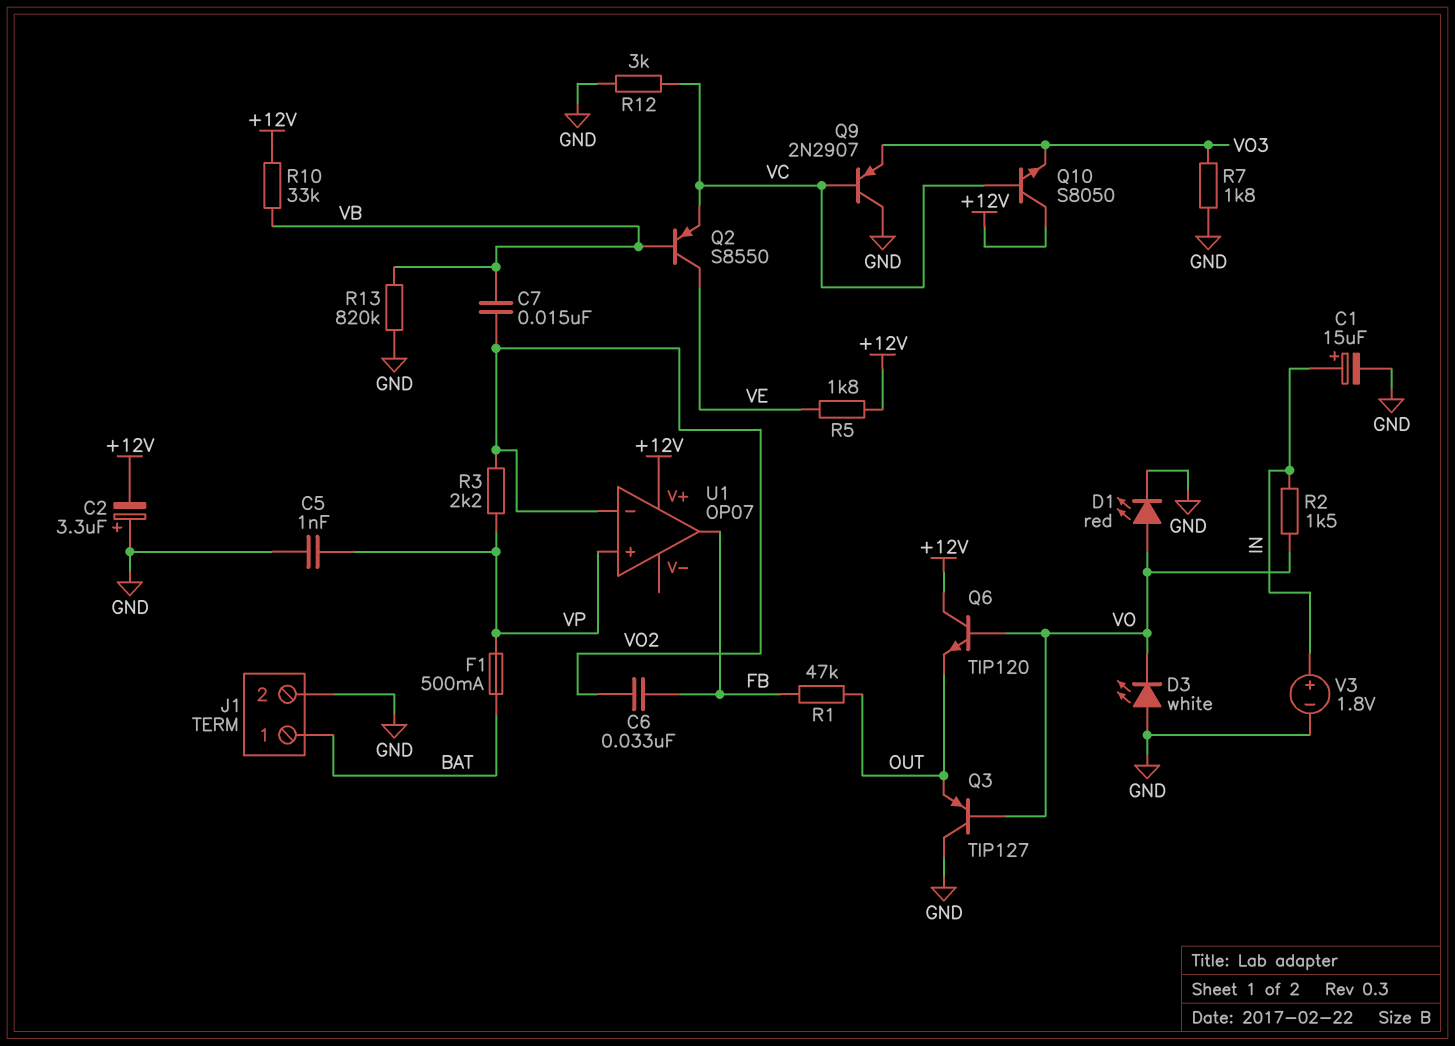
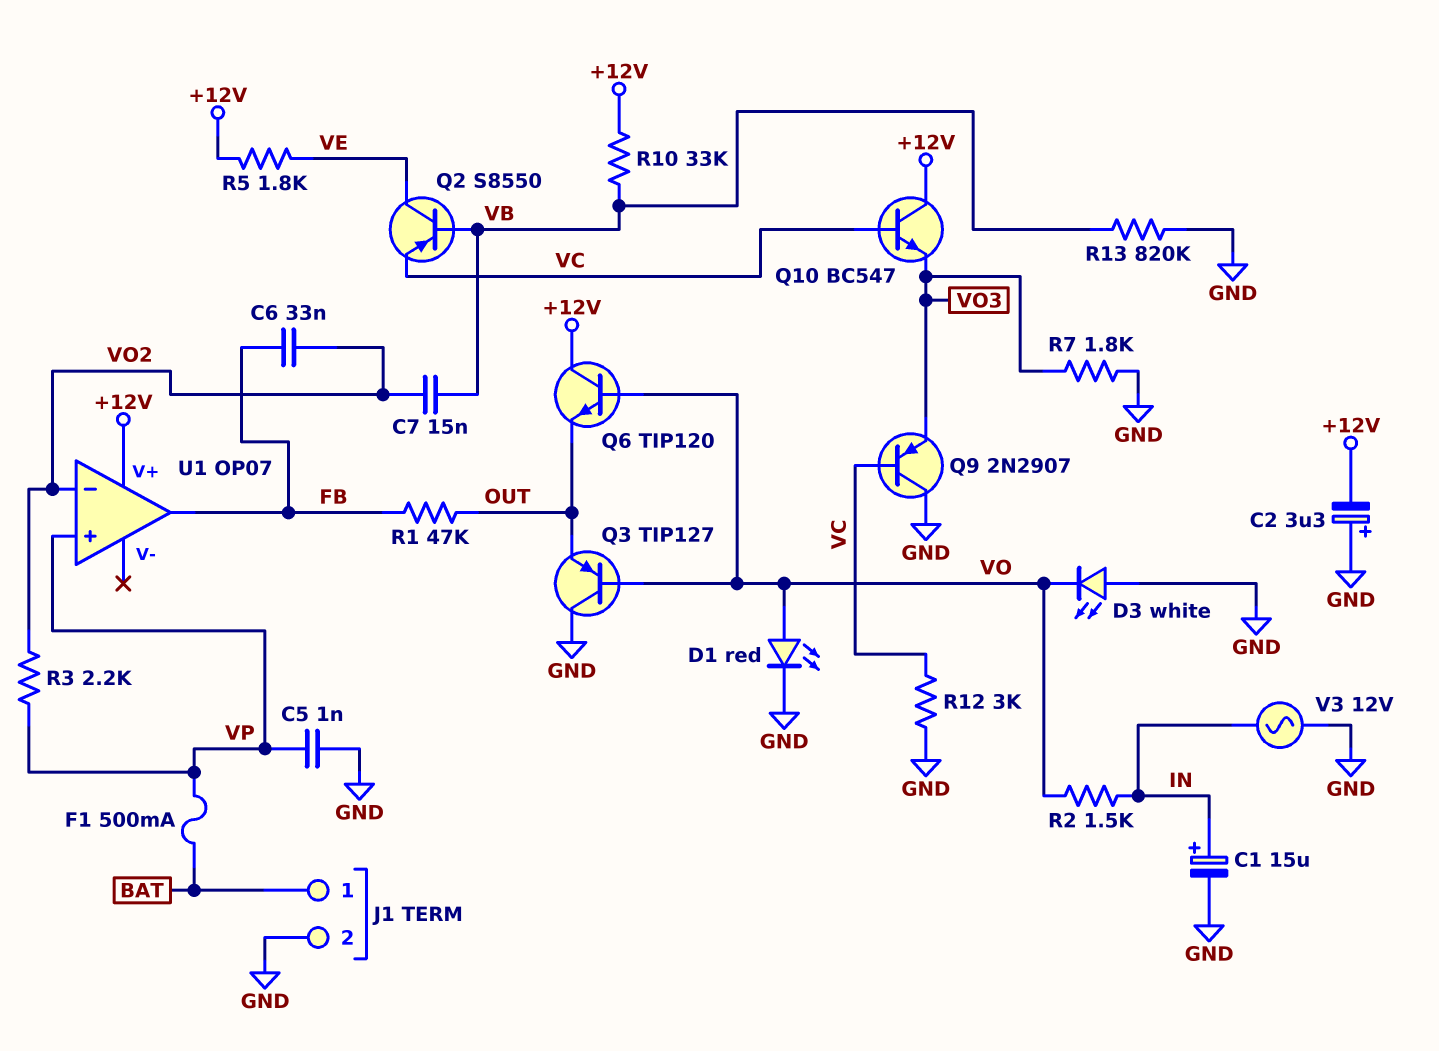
Q10: NPN S8050 (B VC, C +12V, E VO3) -> NPN BC547 (B VC, C +12V, E VO3)
V3: 1.8V (plus IN, minus GND) -> AC 12V (GND, IN)

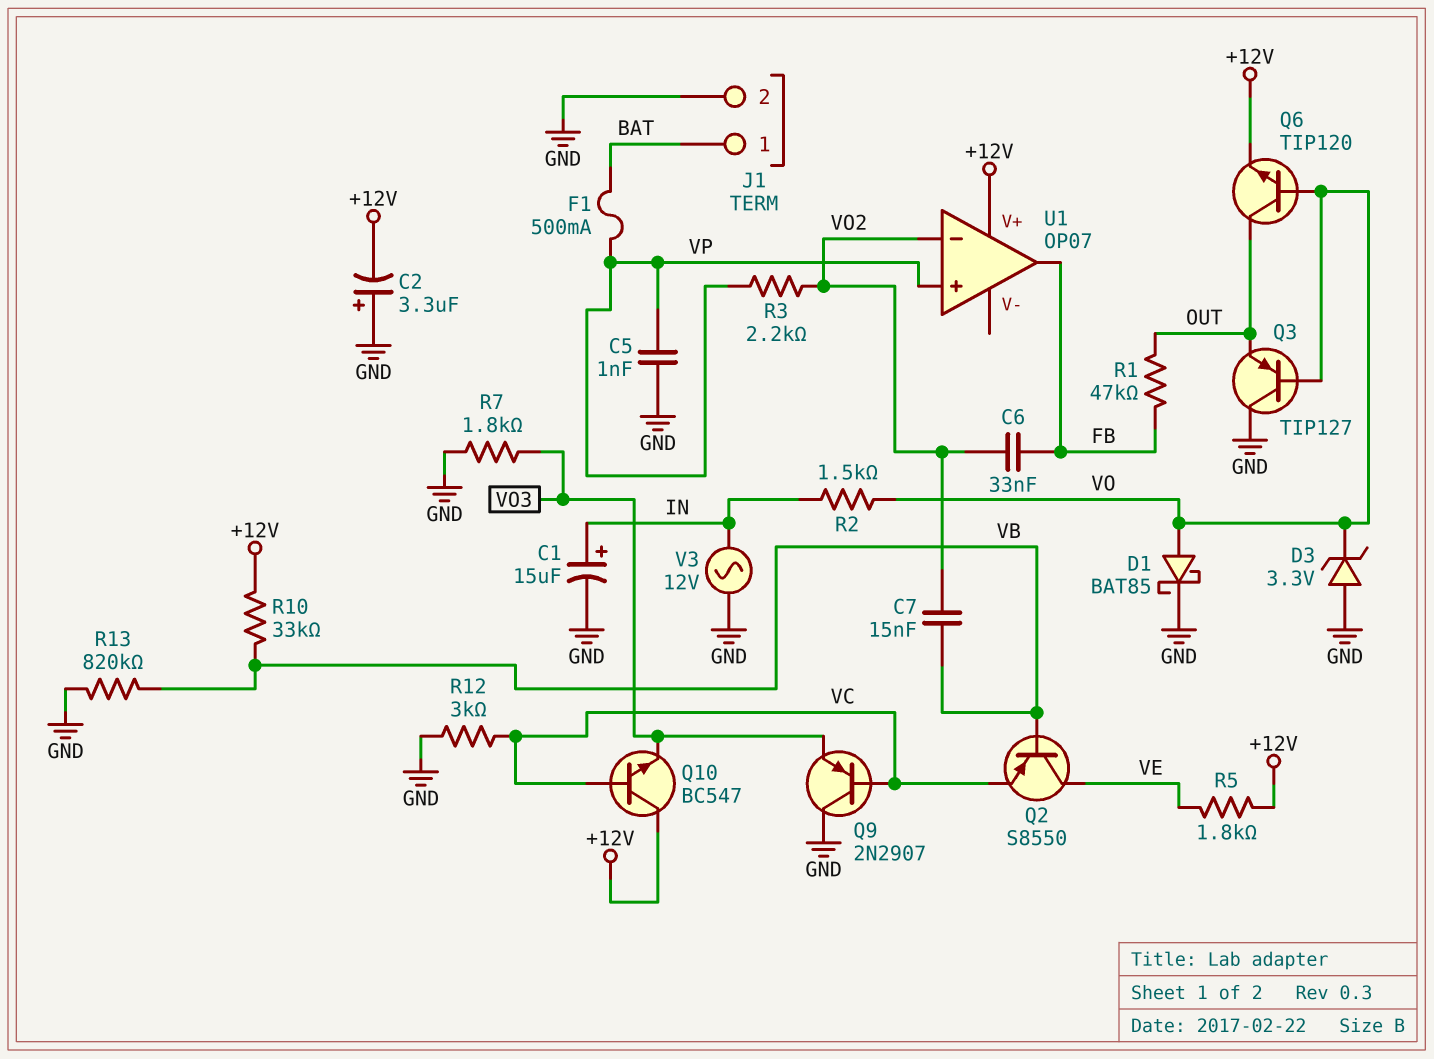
D1: LED red (A VO, K GND) -> schottky BAT85 (A VO, K GND)
D3: LED white (A GND, K VO) -> zener 3.3V (A GND, K VO)
Q6: NPN TIP120 (B VO, C +12V, E OUT) -> NPN TIP120 (B VO, C OUT, E +12V)

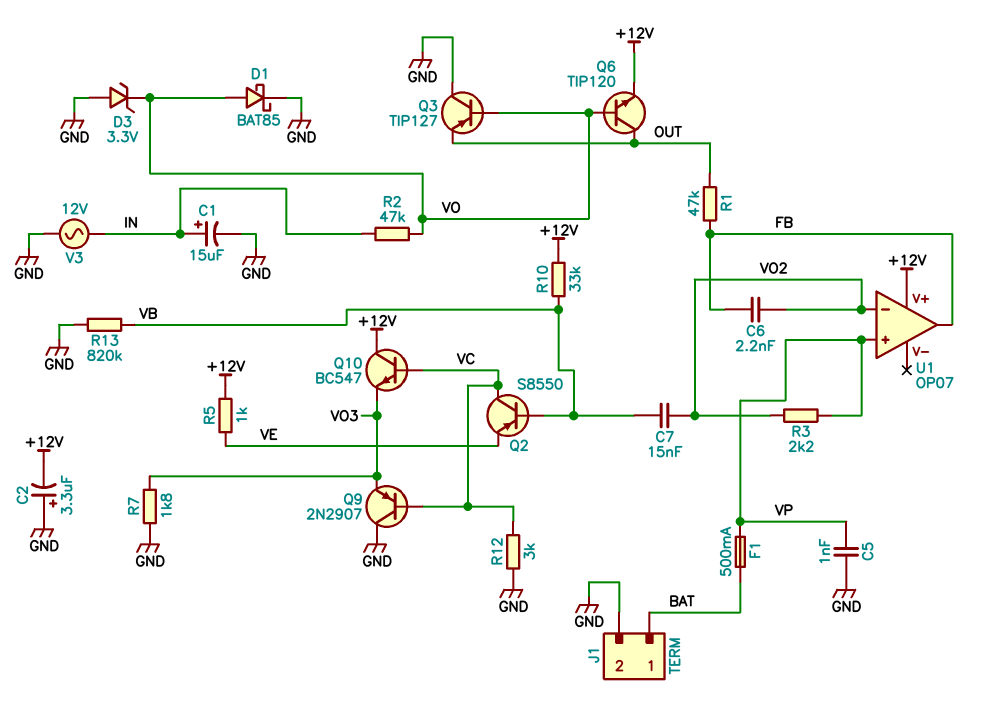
C6: 33nF (FB, VO2) -> 2.2nF (FB, VO2)
Q2: PNP S8550 (B VB, C VE, E VC) -> PNP S8550 (B VB, C VC, E VE)
R2: 1.5k (IN, VO) -> 47k (IN, VO)
R5: 1.8k (+12V, VE) -> 1k (+12V, VE)

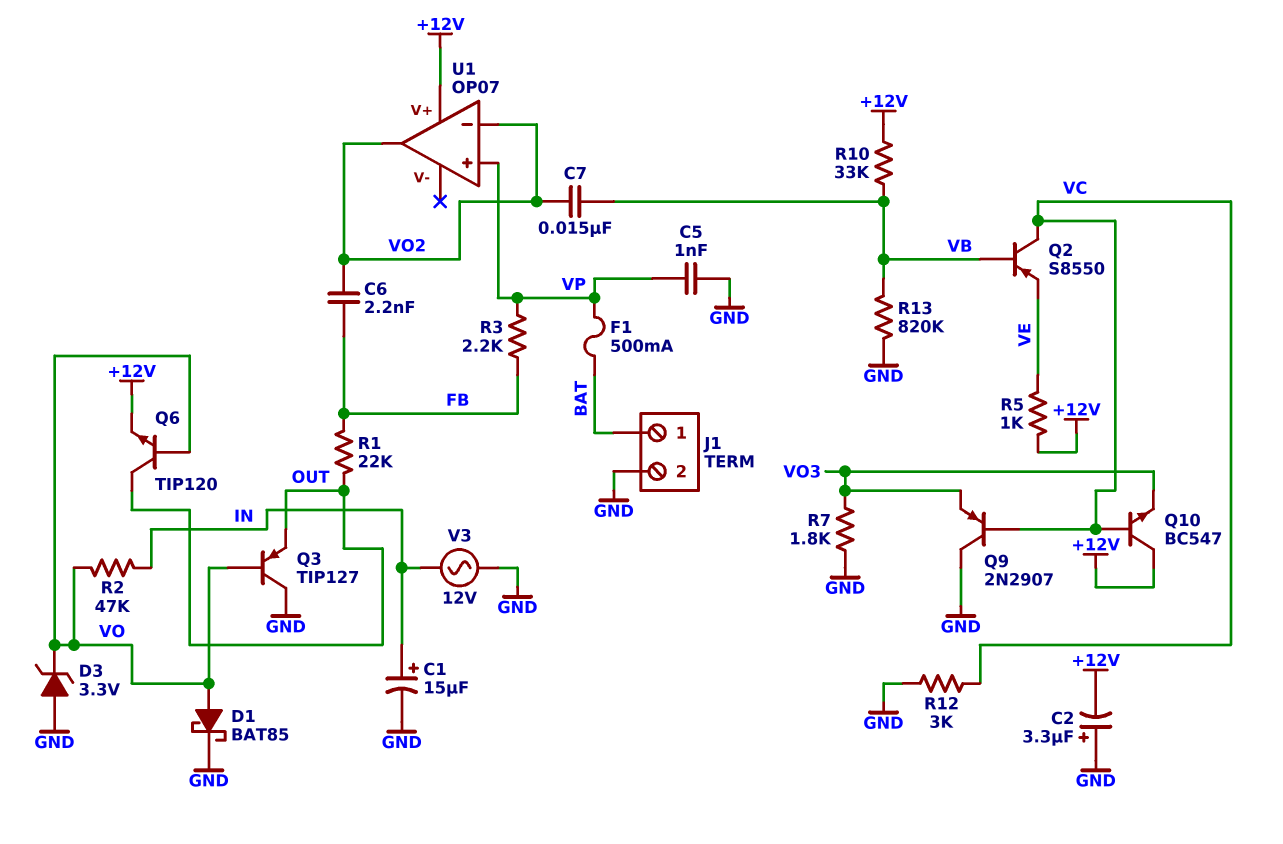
R1: 47k (FB, OUT) -> 22k (FB, OUT)
R3: 2.2k (VO2, VP) -> 2.2k (FB, VP)
U1 pin out: FB -> VO2

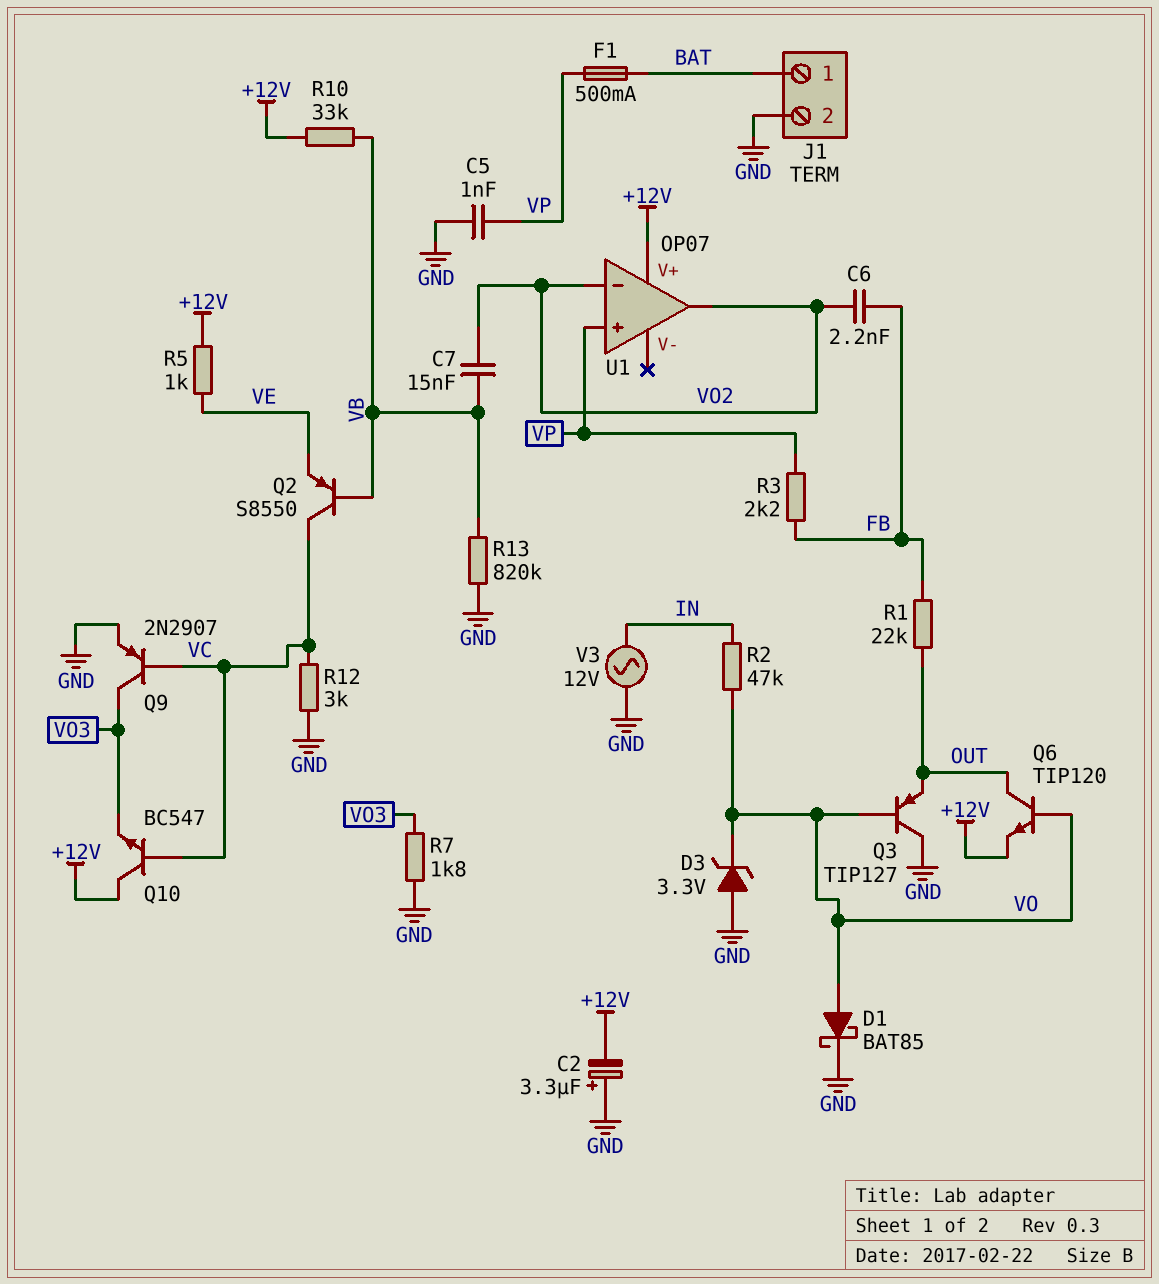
C1: 15uF (plus IN, minus GND) -> none
Q9: PNP 2N2907 (B VC, C GND, E VO3) -> PNP 2N2907 (B VC, C VO3, E GND)

